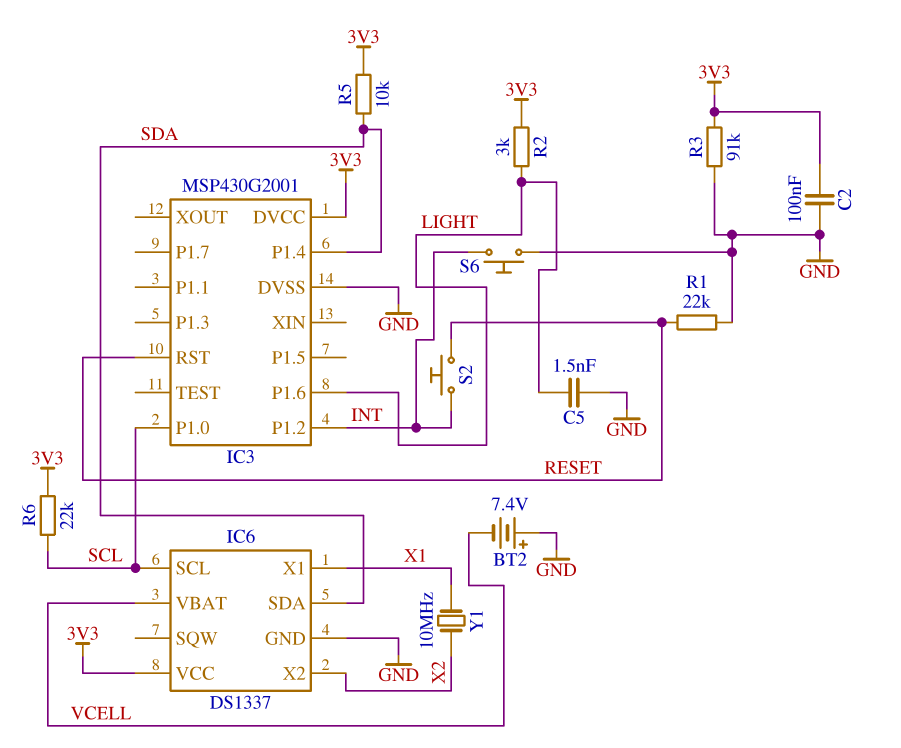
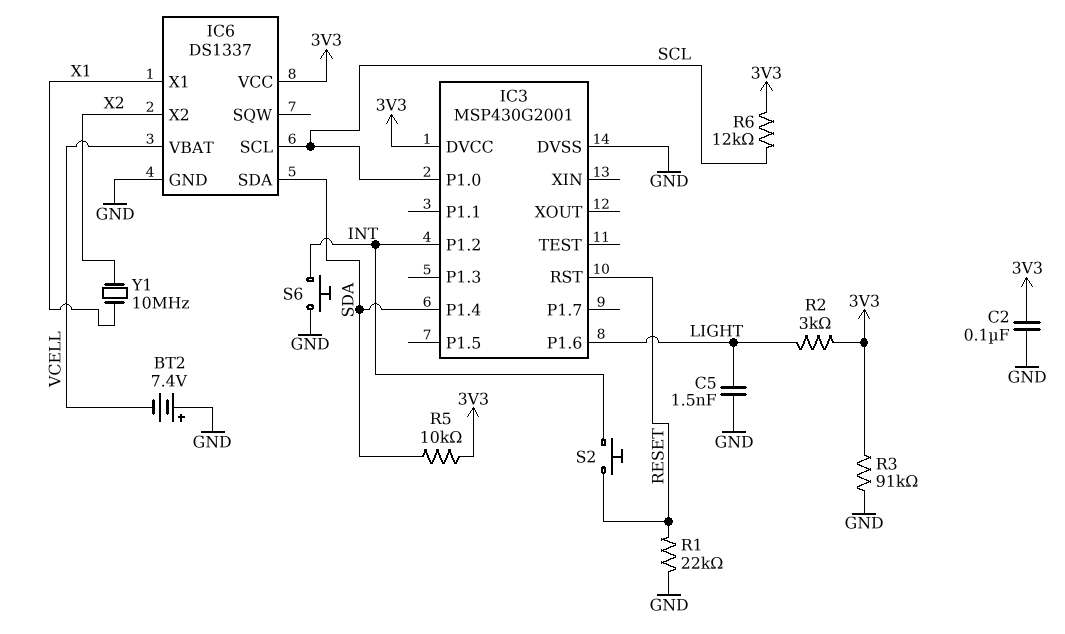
R6: 22k (3V3, SCL) -> 12k (3V3, SCL)

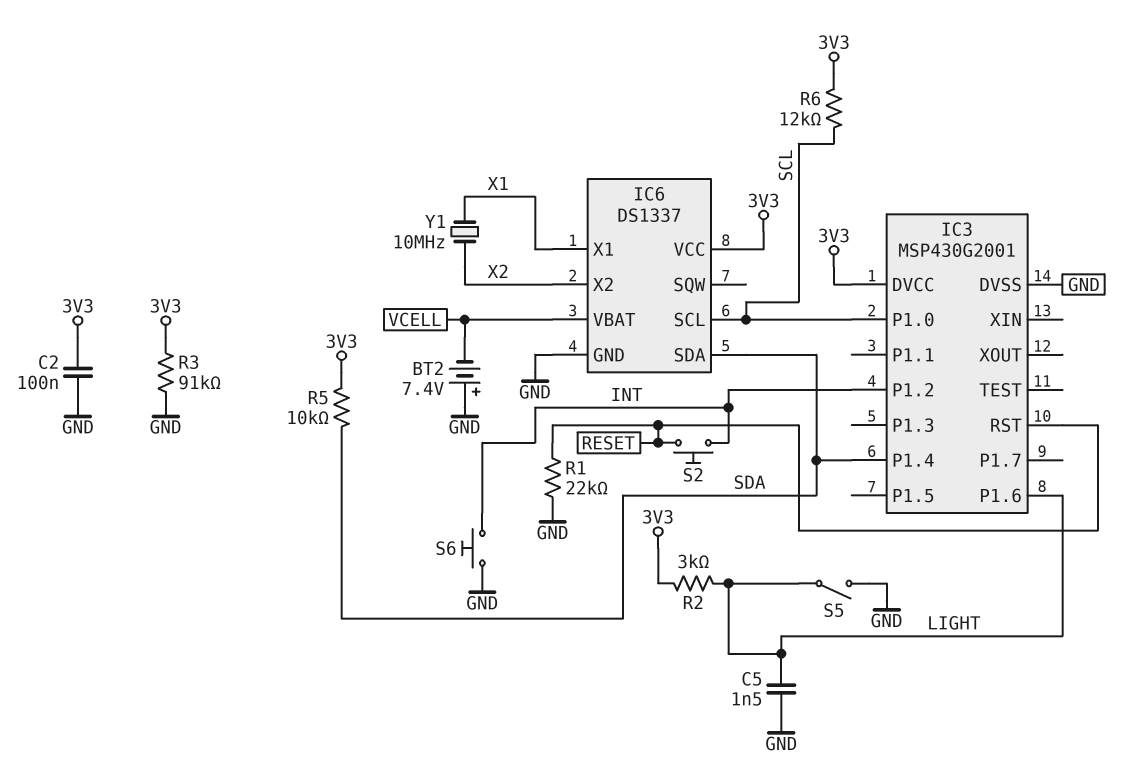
S5: none -> switch (GND, LIGHT)

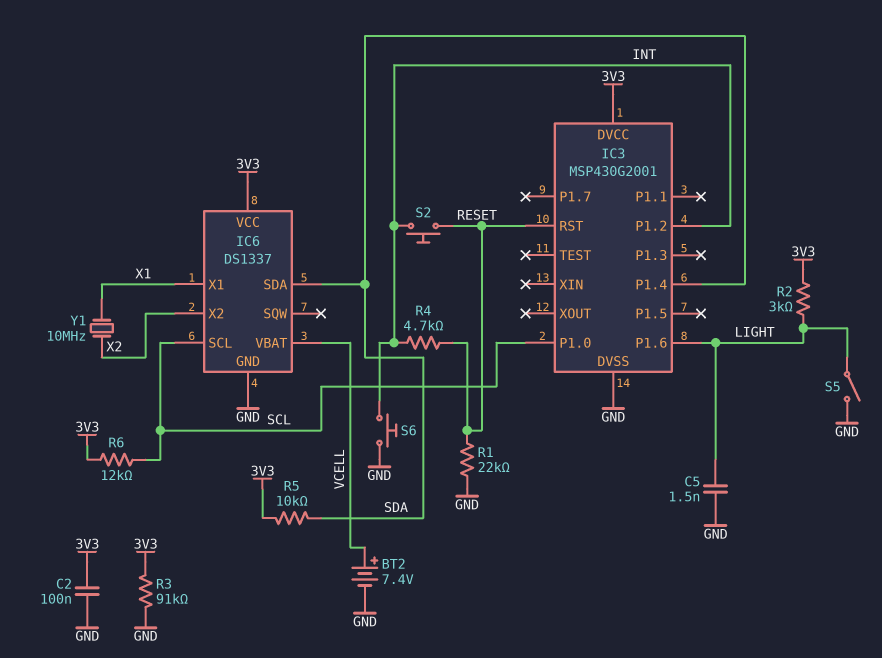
BT2: 7.4V (plus GND, minus VCELL) -> 7.4V (plus VCELL, minus GND)
R4: none -> 4.7k (INT, RESET)

